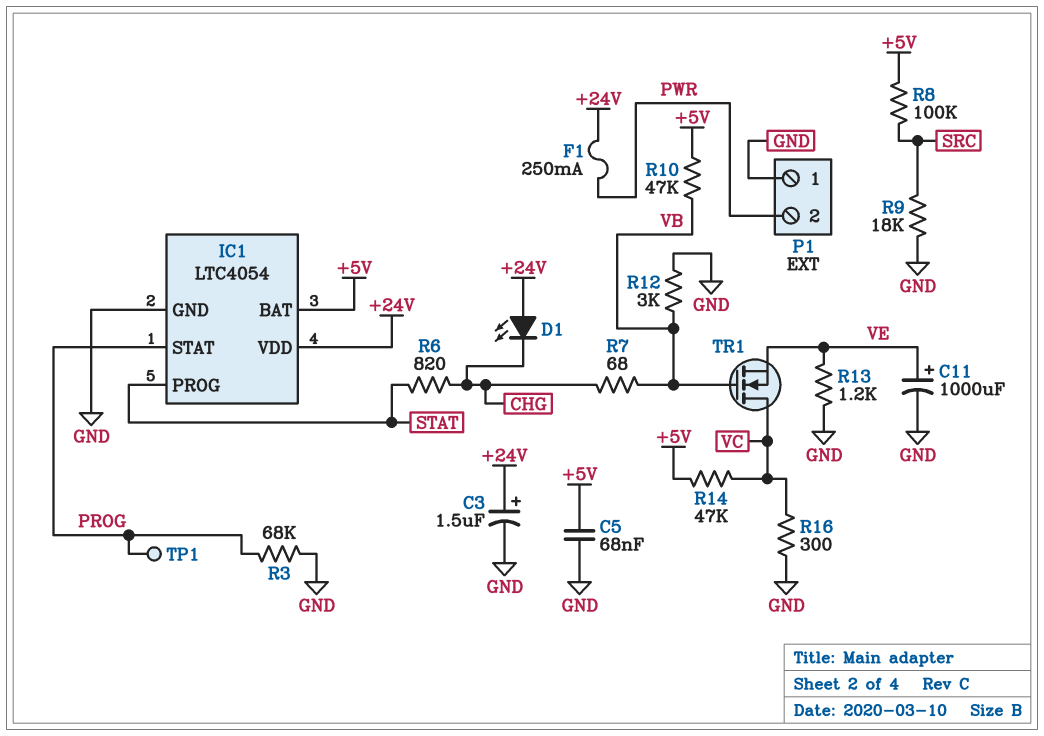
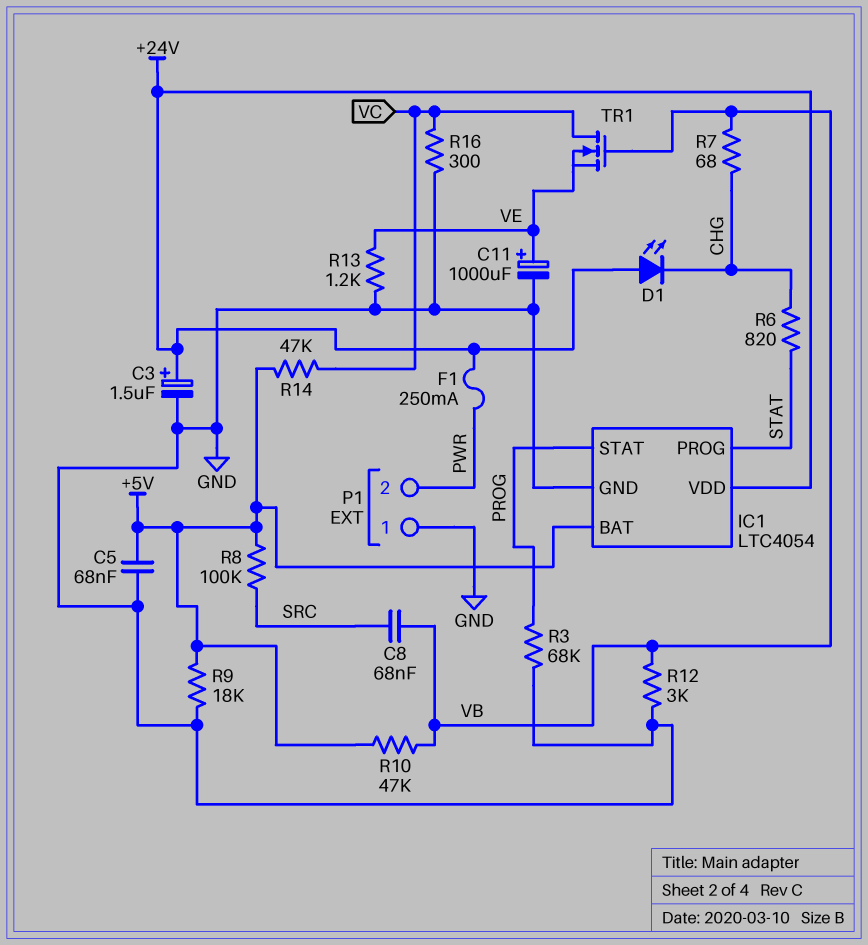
C8: none -> 68nF (SRC, VB)
R9: 18k (GND, SRC) -> 18k (+5V, GND)
TP1: test point (PROG) -> none

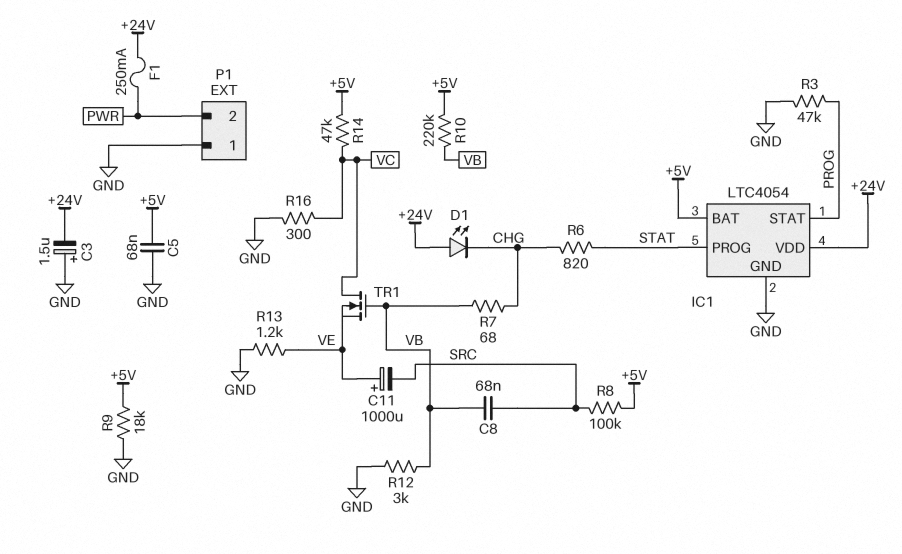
C3: 1.5uF (plus +24V, minus GND) -> 1.5uF (plus GND, minus +24V)
C11: 1000uF (plus VE, minus GND) -> 1000uF (plus VE, minus SRC)
R3: 68k (GND, PROG) -> 47k (GND, PROG)
R10: 47k (+5V, VB) -> 220k (+5V, VB)

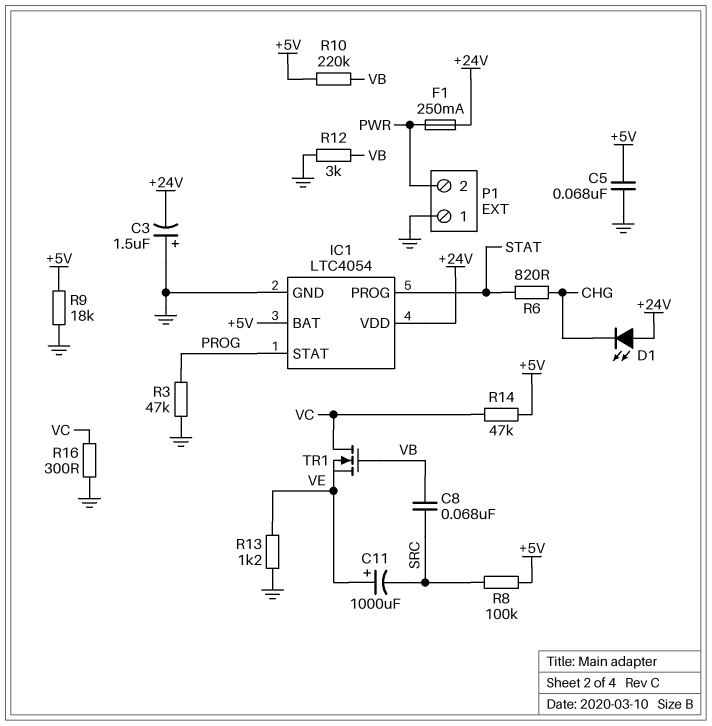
R7: 68 (CHG, VB) -> none

